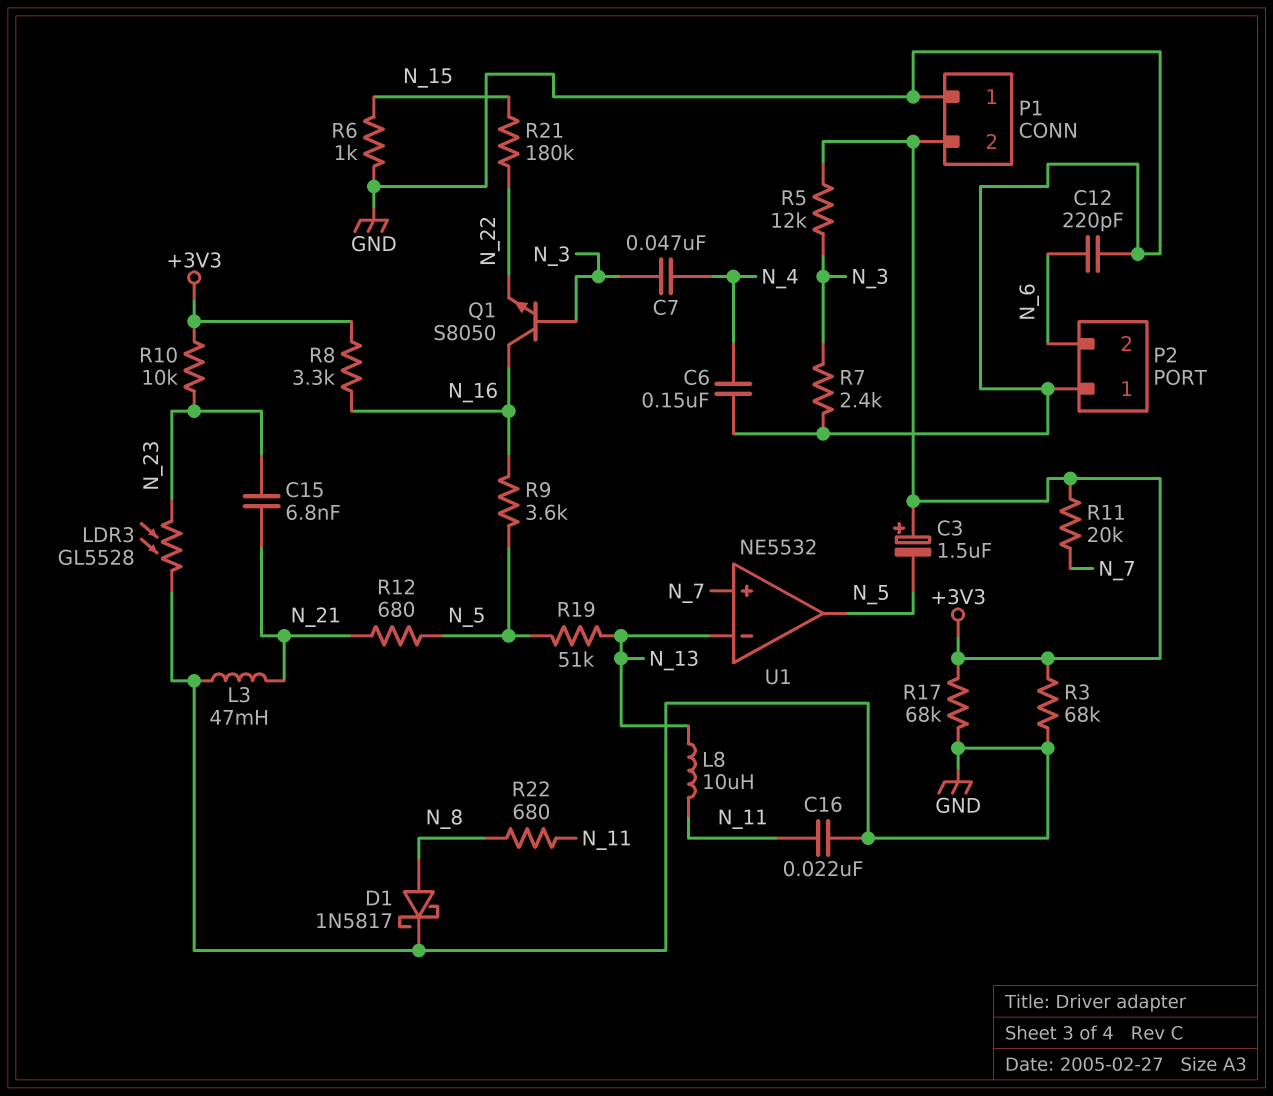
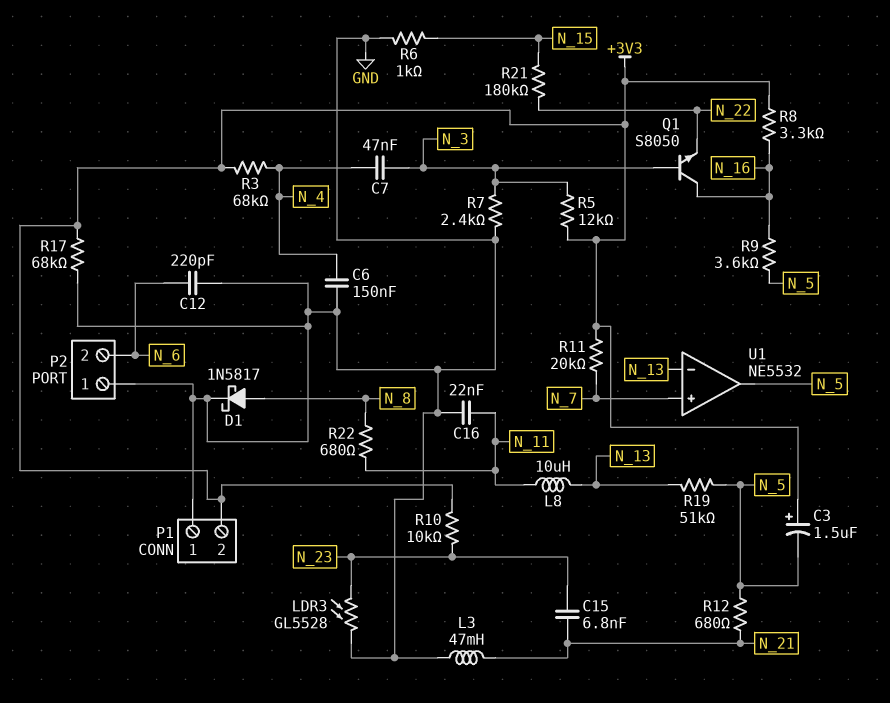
R3: 68k (+3V3, GND) -> 68k (+3V3, N_4)

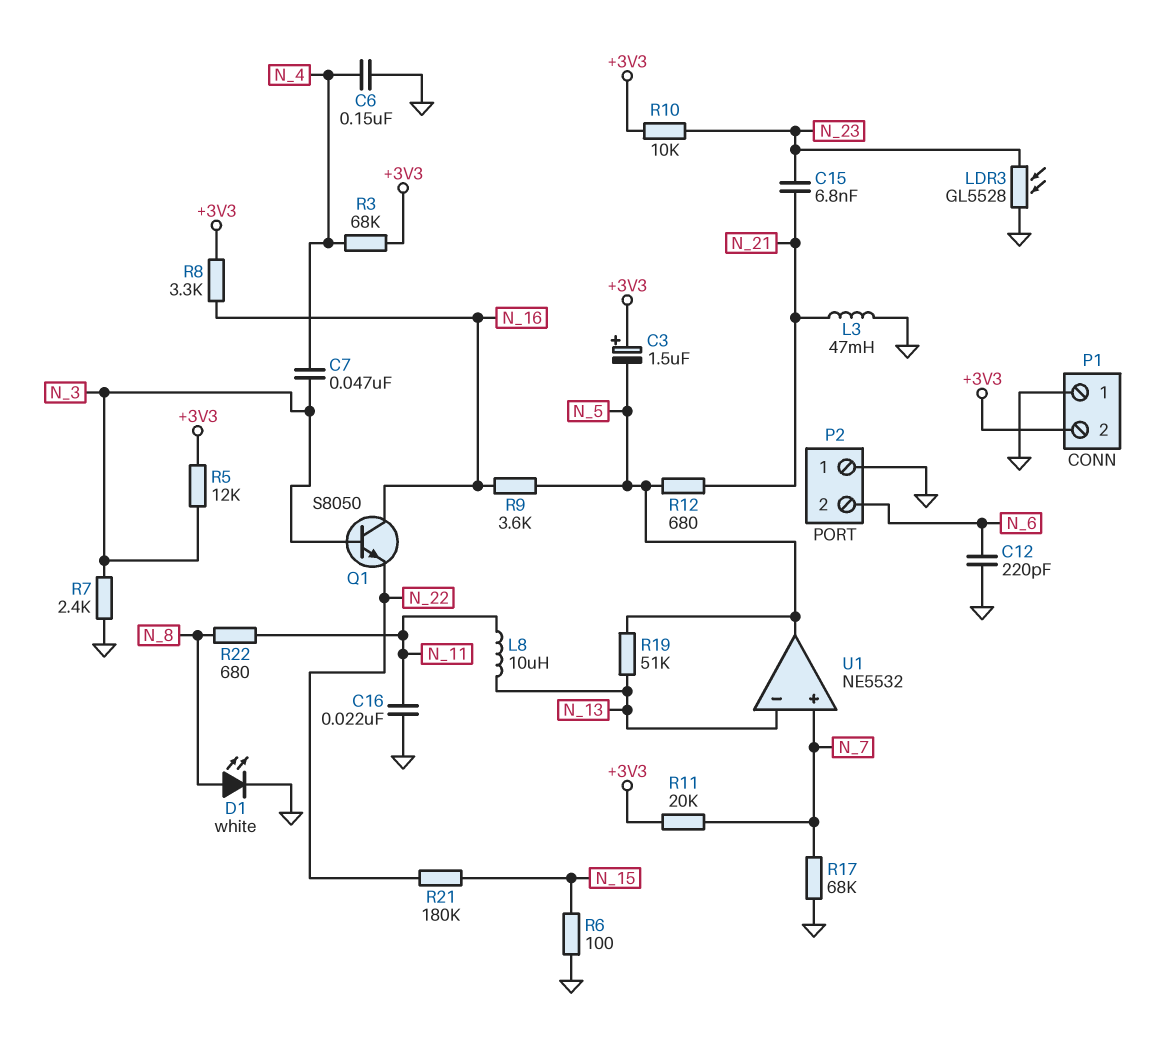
D1: schottky 1N5817 (A N_8, K GND) -> LED white (A N_8, K GND)
R6: 1k (GND, N_15) -> 100 (GND, N_15)
R17: 68k (+3V3, GND) -> 68k (GND, N_7)

